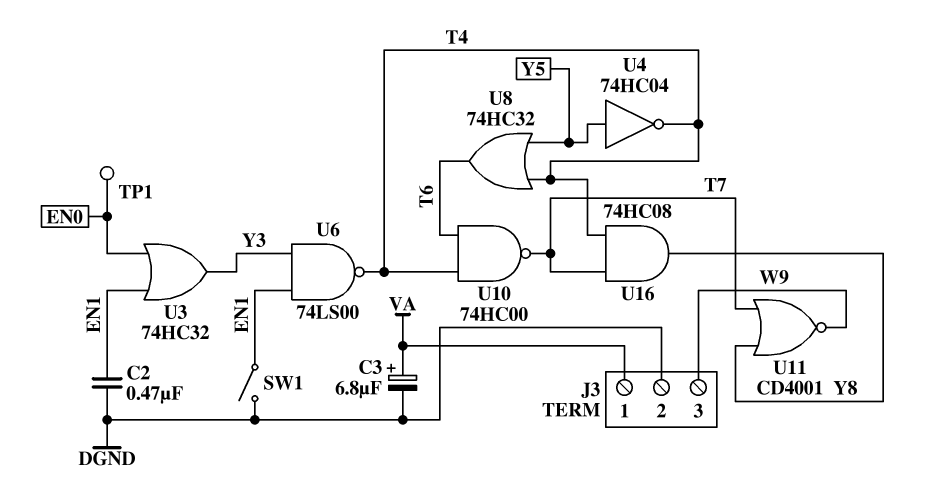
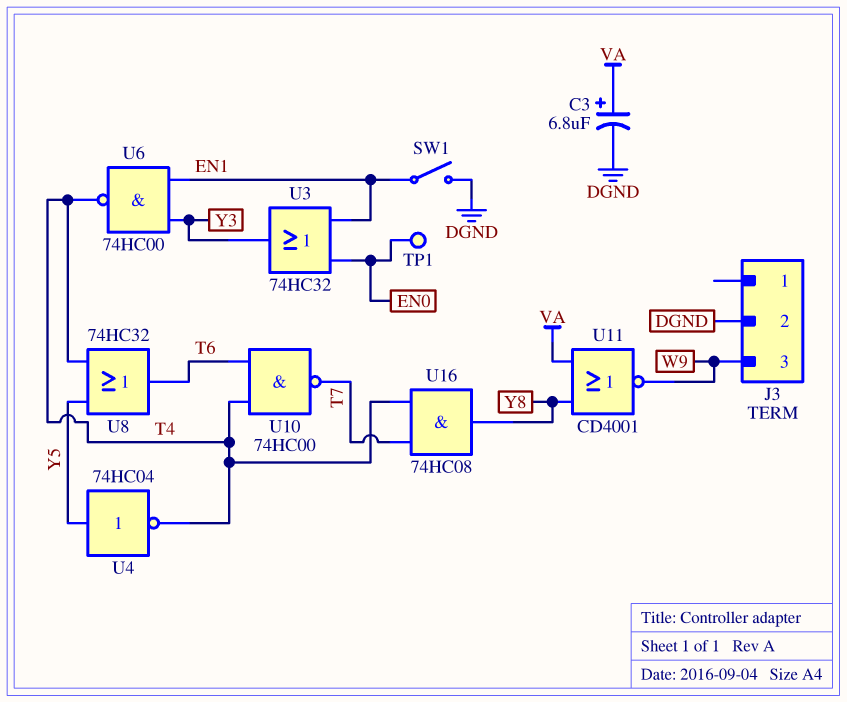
C2: 470nF (DGND, EN1) -> none
J3 pin 1: VA -> none
U6: NAND 74LS00 (in EN1, in Y3, out T4) -> NAND 74HC00 (in EN1, in Y3, out T4)
U11: NOR CD4001 (in T7, in Y8, out W9) -> NOR CD4001 (in VA, in Y8, out W9)

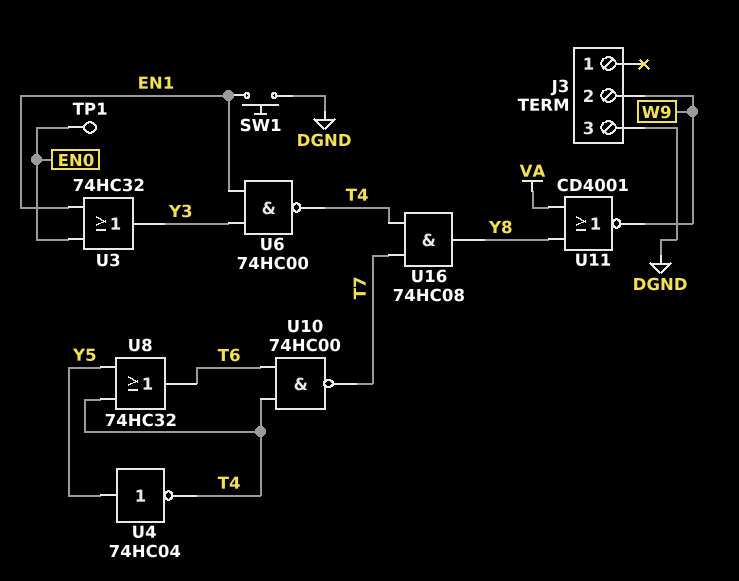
C3: 6.8uF (plus VA, minus DGND) -> none
J3 pin 2: DGND -> W9
J3 pin 3: W9 -> DGND
SW1: switch (DGND, EN1) -> button (DGND, EN1)

